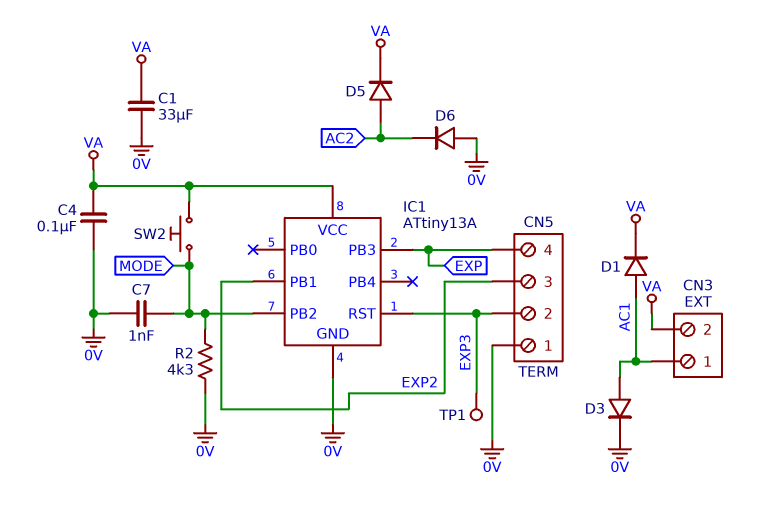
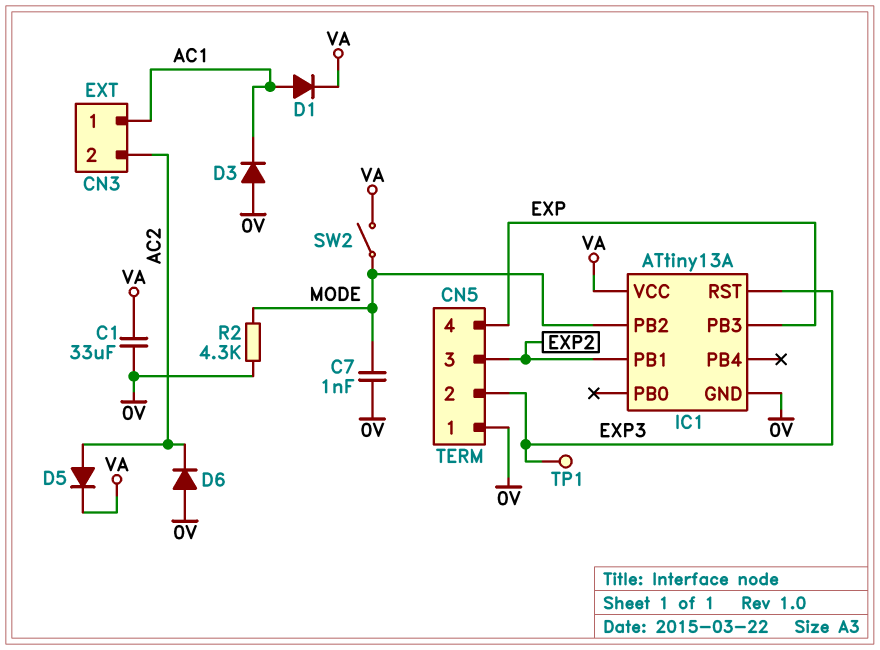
C4: 100nF (0V, VA) -> none
CN3 pin 2: VA -> AC2
D3: diode (A AC1, K 0V) -> diode (A 0V, K AC1)
SW2: button (MODE, VA) -> switch (MODE, VA)

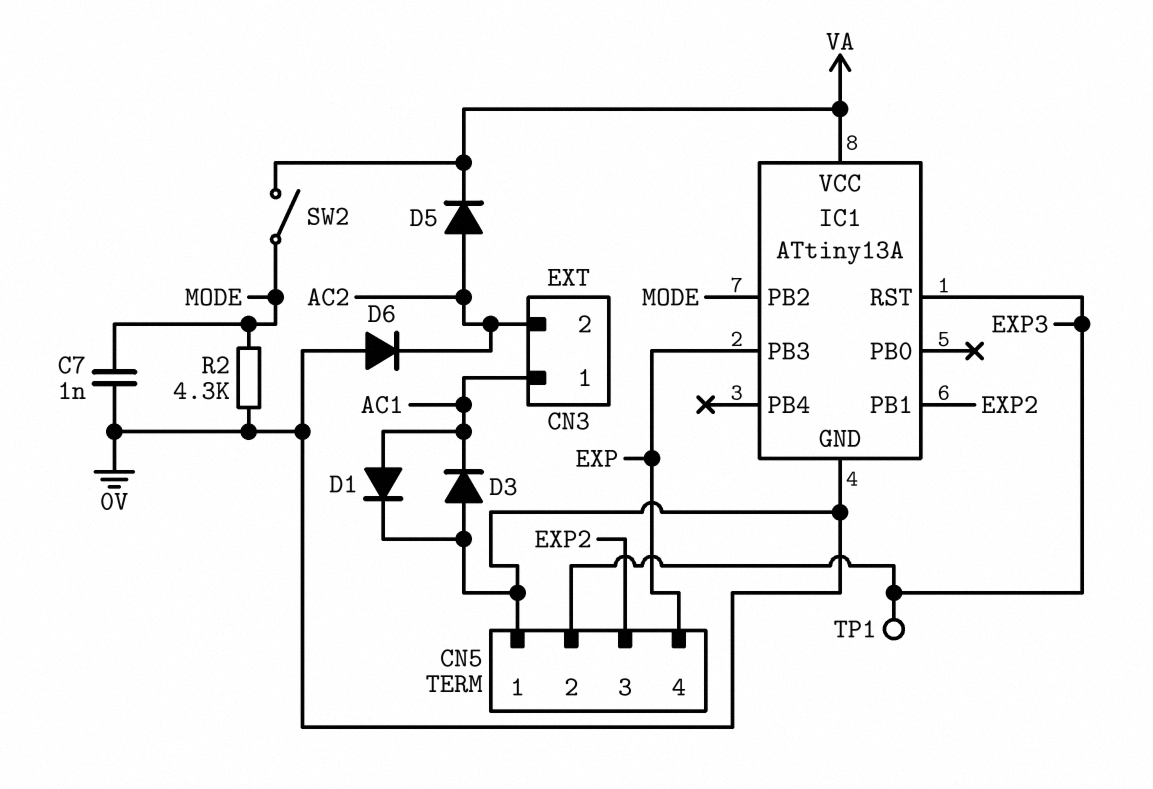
C1: 33uF (0V, VA) -> none
D1: diode (A AC1, K VA) -> diode (A AC1, K 0V)

